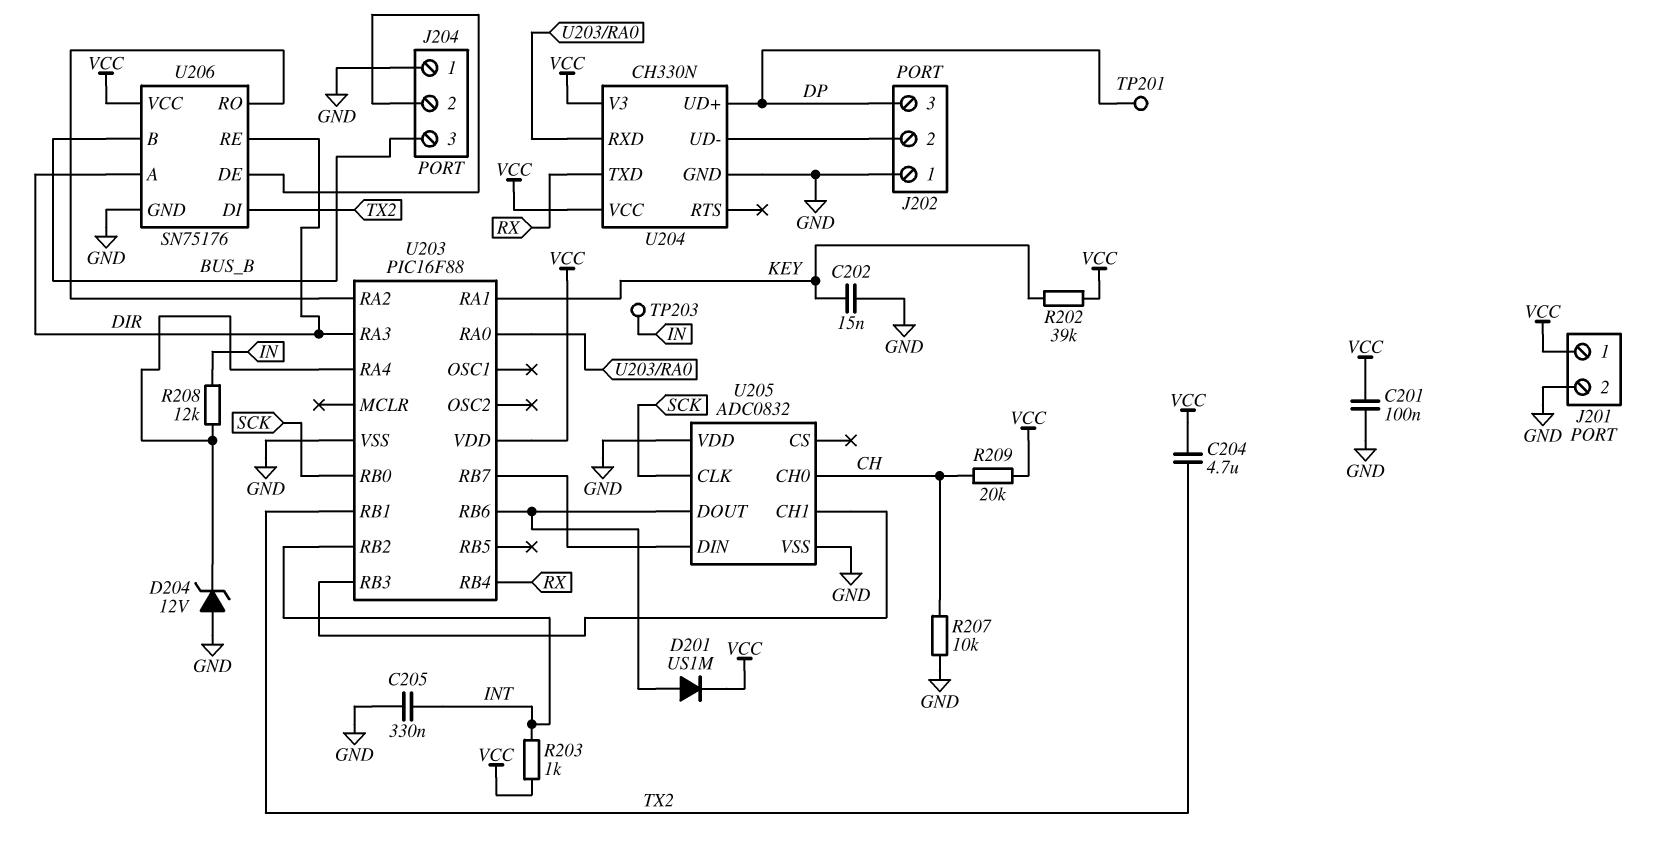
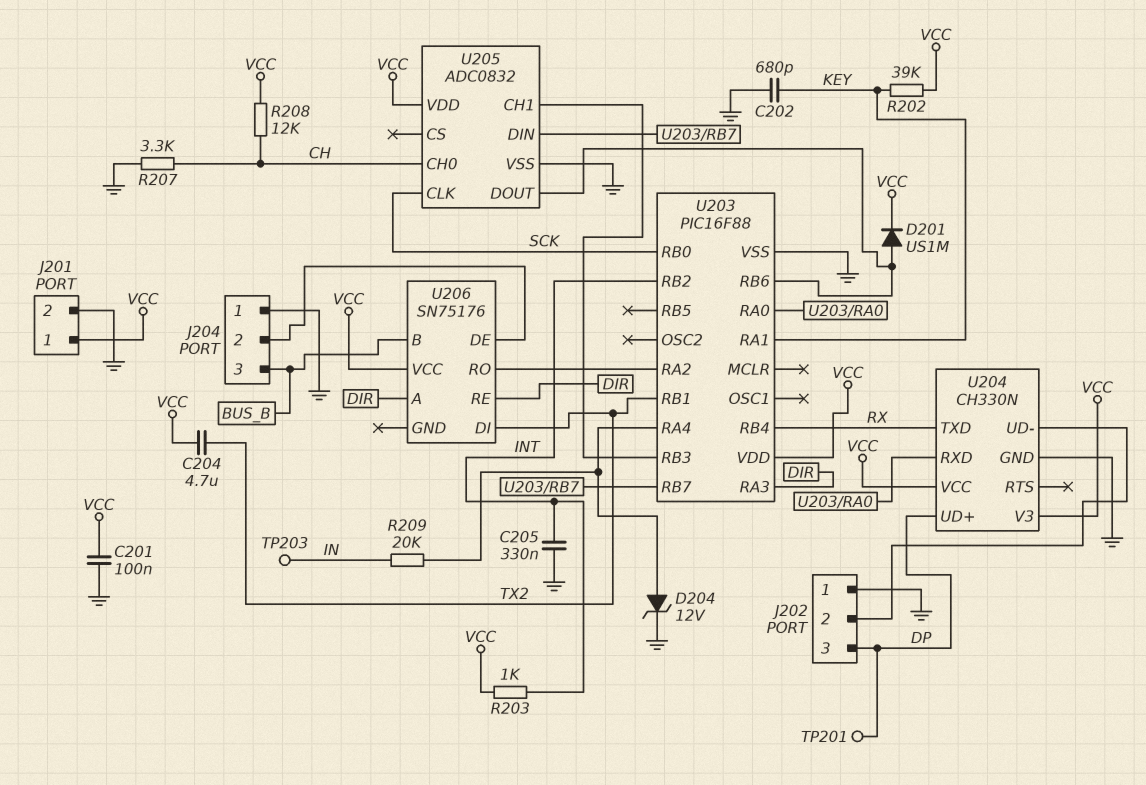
C202: 15nF (GND, KEY) -> 680pF (GND, KEY)
D204: zener 12V (A GND, K U203/RA4) -> zener 12V (A U203/RA4, K GND)
R207: 10k (CH, GND) -> 3.3k (CH, GND)
R208: 12k (IN, U203/RA4) -> 12k (CH, VCC)
R209: 20k (CH, VCC) -> 20k (IN, U203/RA4)
U205 pin VDD: GND -> VCC
U206 pin GND: GND -> none

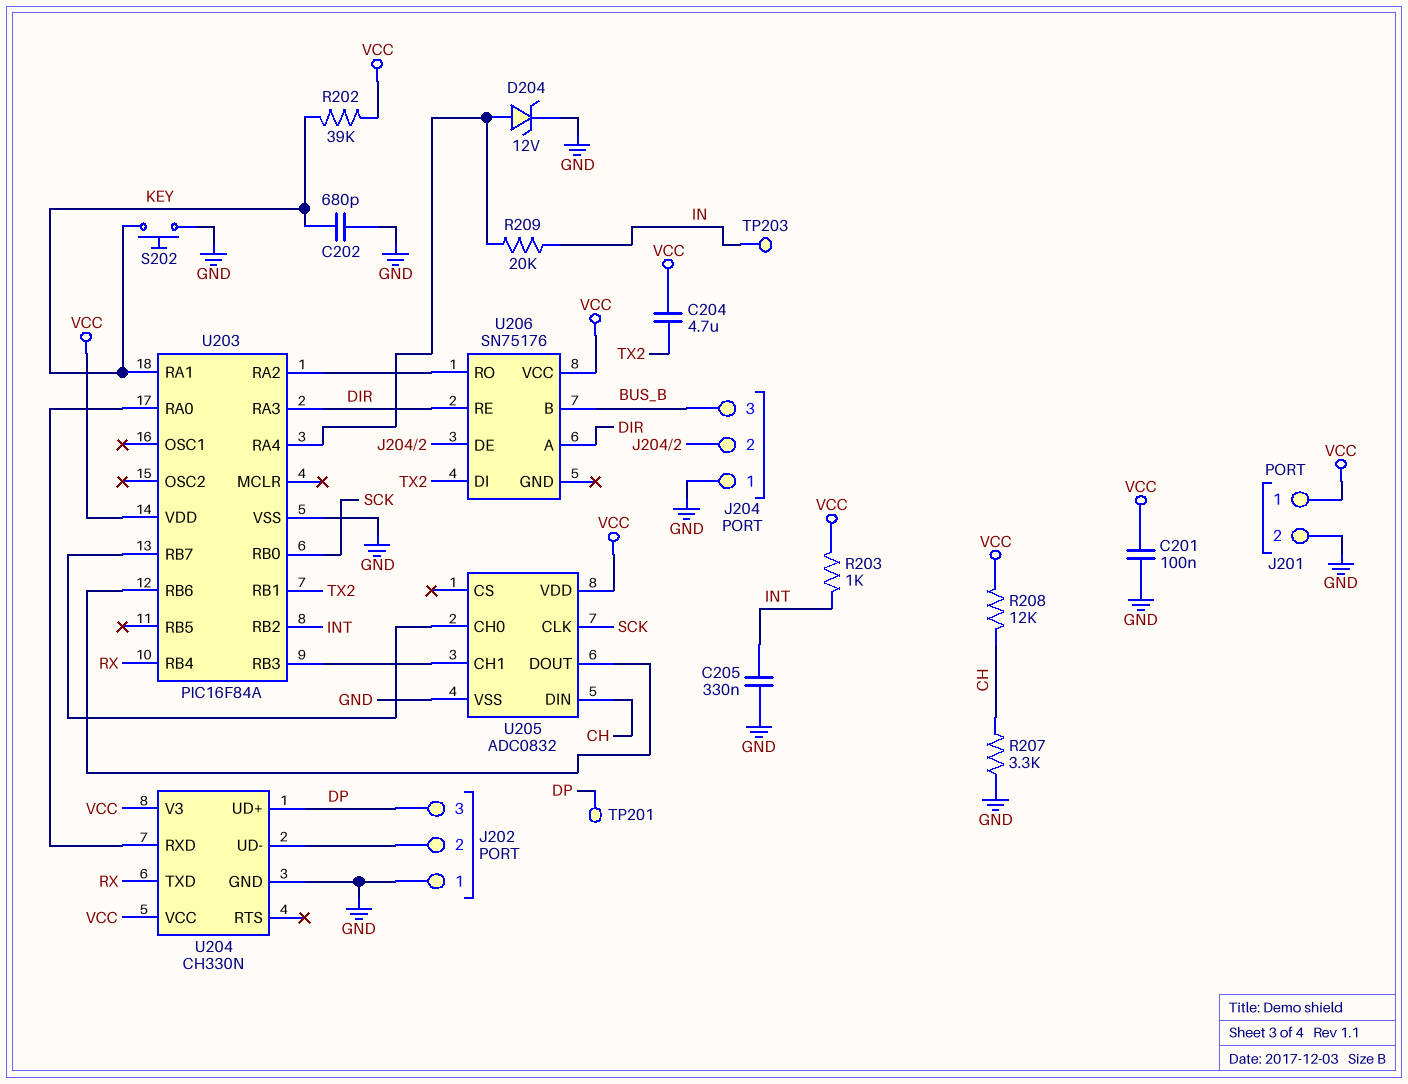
D201: diode US1M (A U203/RB6, K VCC) -> none
S202: none -> button (GND, KEY)
U203: PIC16F88 -> PIC16F84A
U205 pin CH0: CH -> U203/RB7
U205 pin DIN: U203/RB7 -> CH

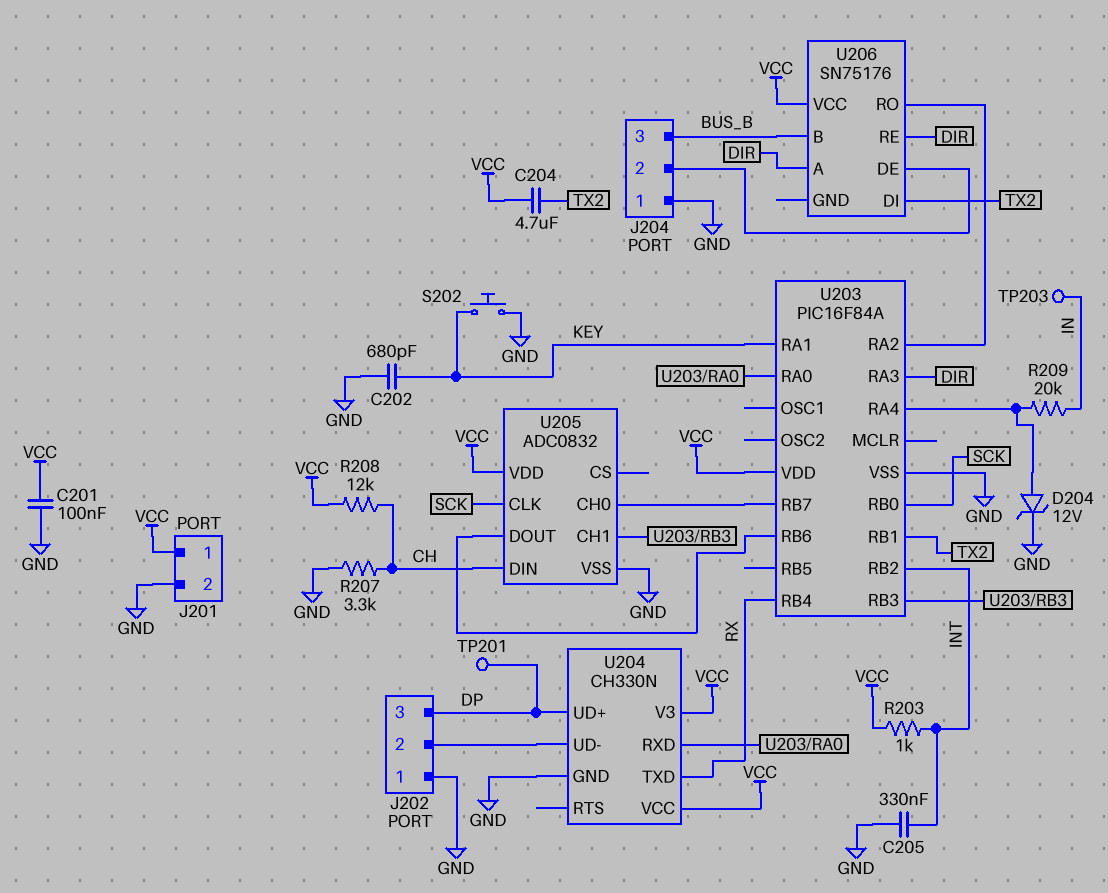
R202: 39k (KEY, VCC) -> none

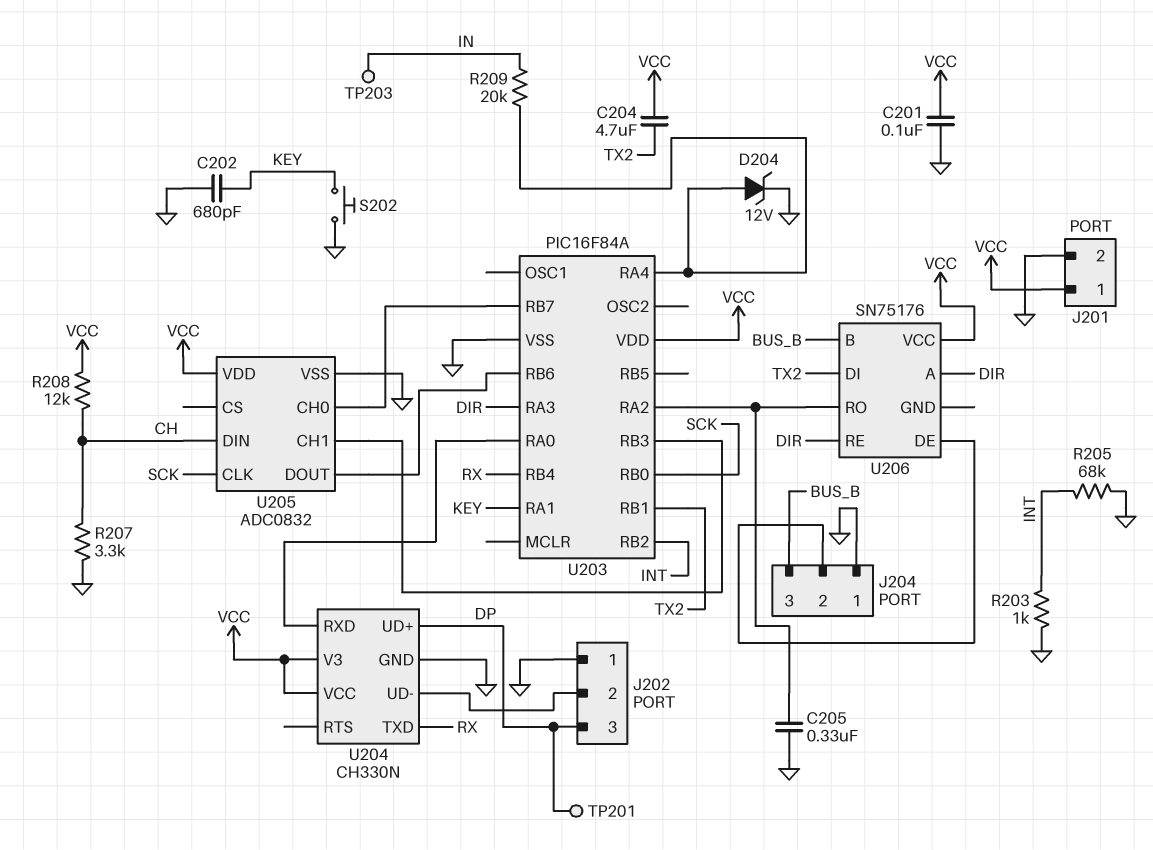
C205: 330nF (GND, INT) -> 330nF (GND, U203/RA2)
R203: 1k (INT, VCC) -> 1k (GND, INT)
R205: none -> 68k (GND, INT)

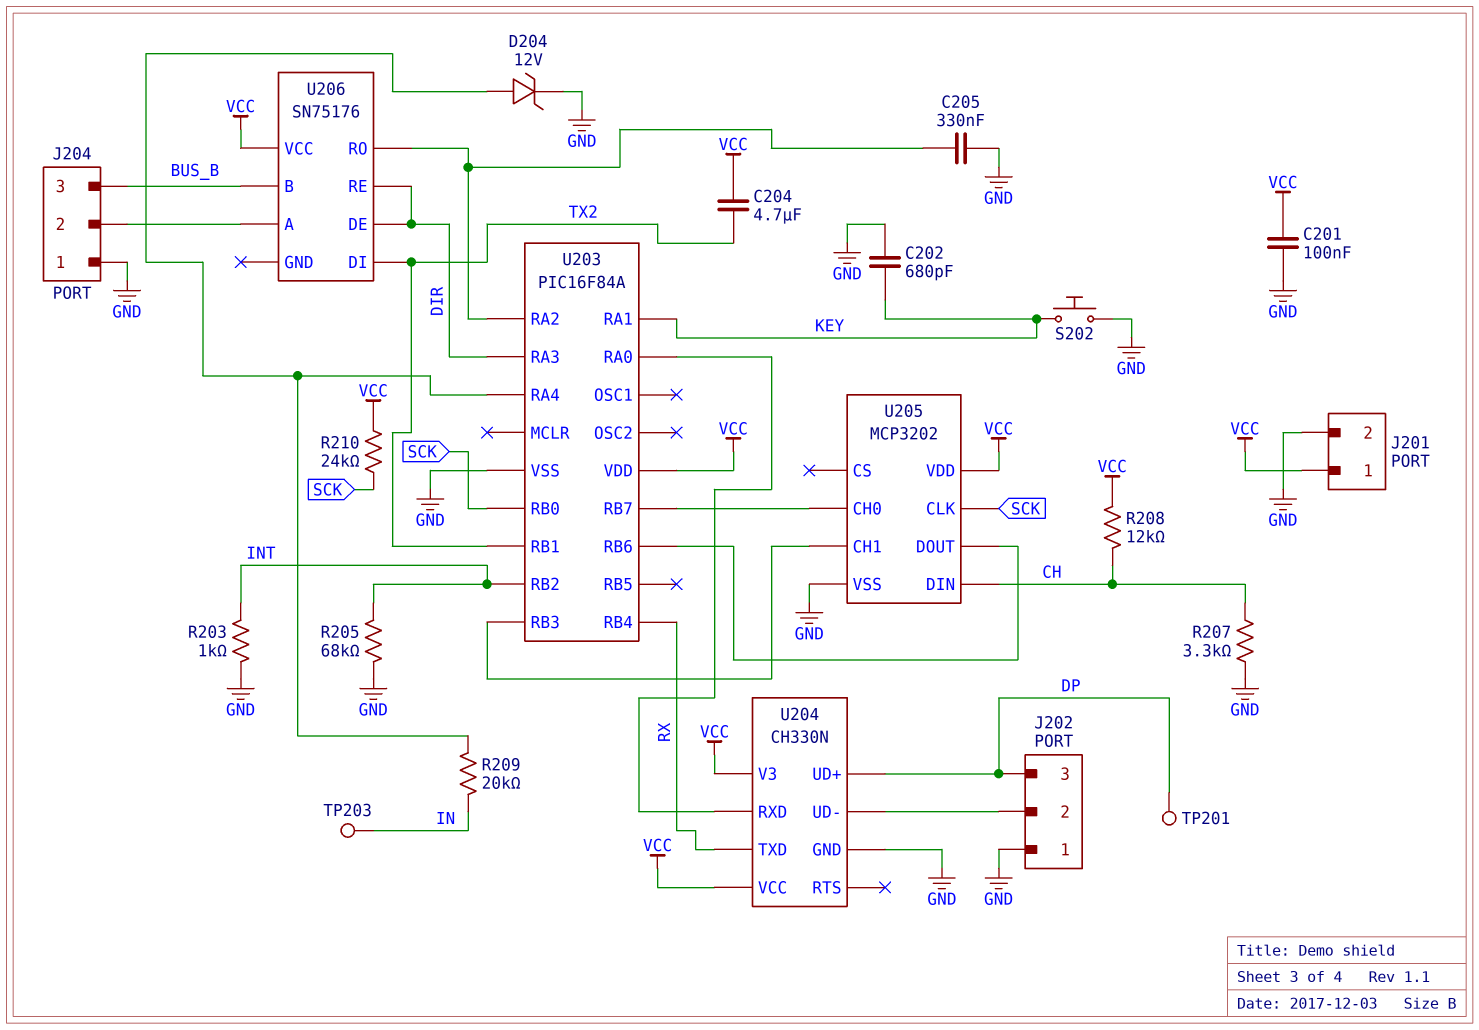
R210: none -> 24k (SCK, VCC)
U205: ADC0832 -> MCP3202
U206 pin A: DIR -> J204/2
U206 pin DE: J204/2 -> DIR

